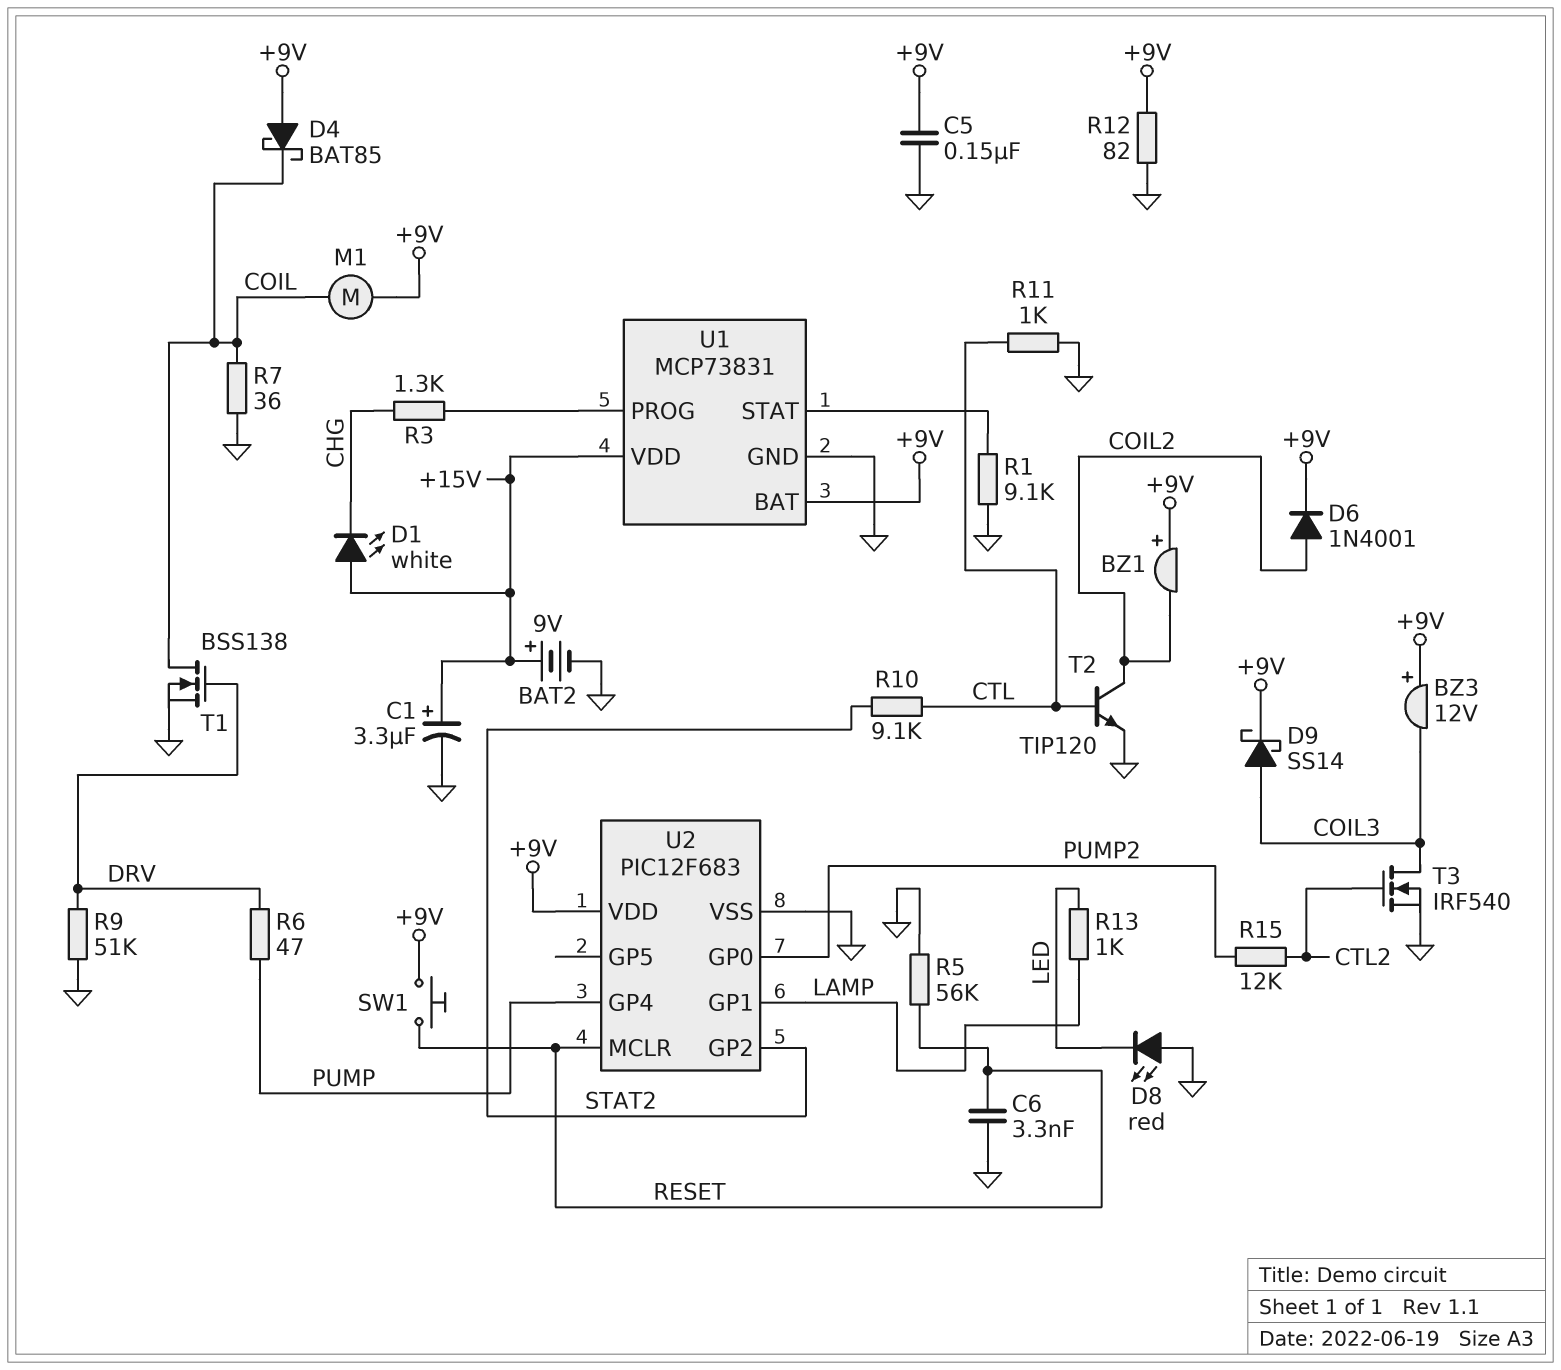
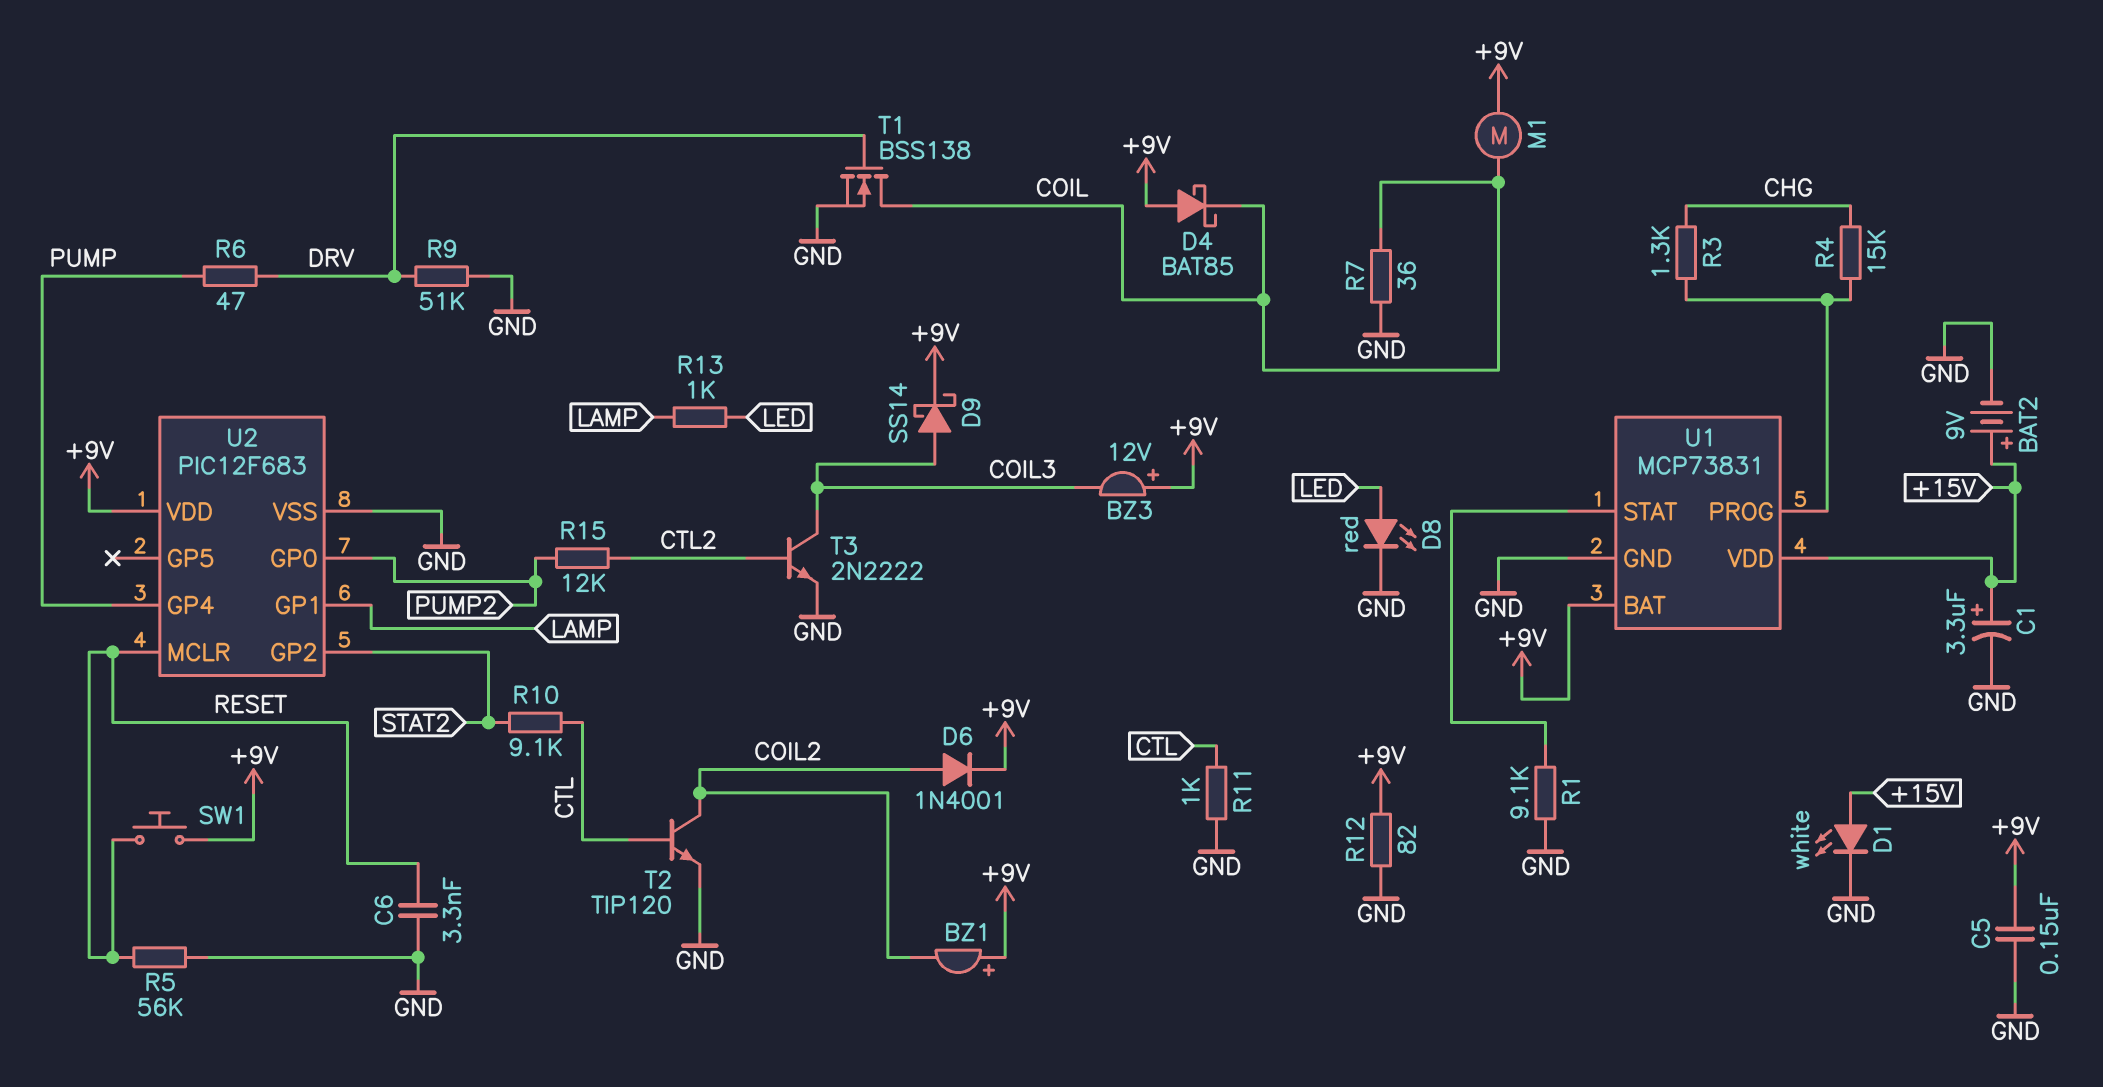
D1: LED white (A +15V, K CHG) -> LED white (A +15V, K GND)
D8: LED red (A GND, K LED) -> LED red (A LED, K GND)
R4: none -> 15k (CHG, U1/PROG)
T3: NMOS IRF540 (G CTL2, D COIL3, S GND) -> NPN 2N2222 (B CTL2, C COIL3, E GND)

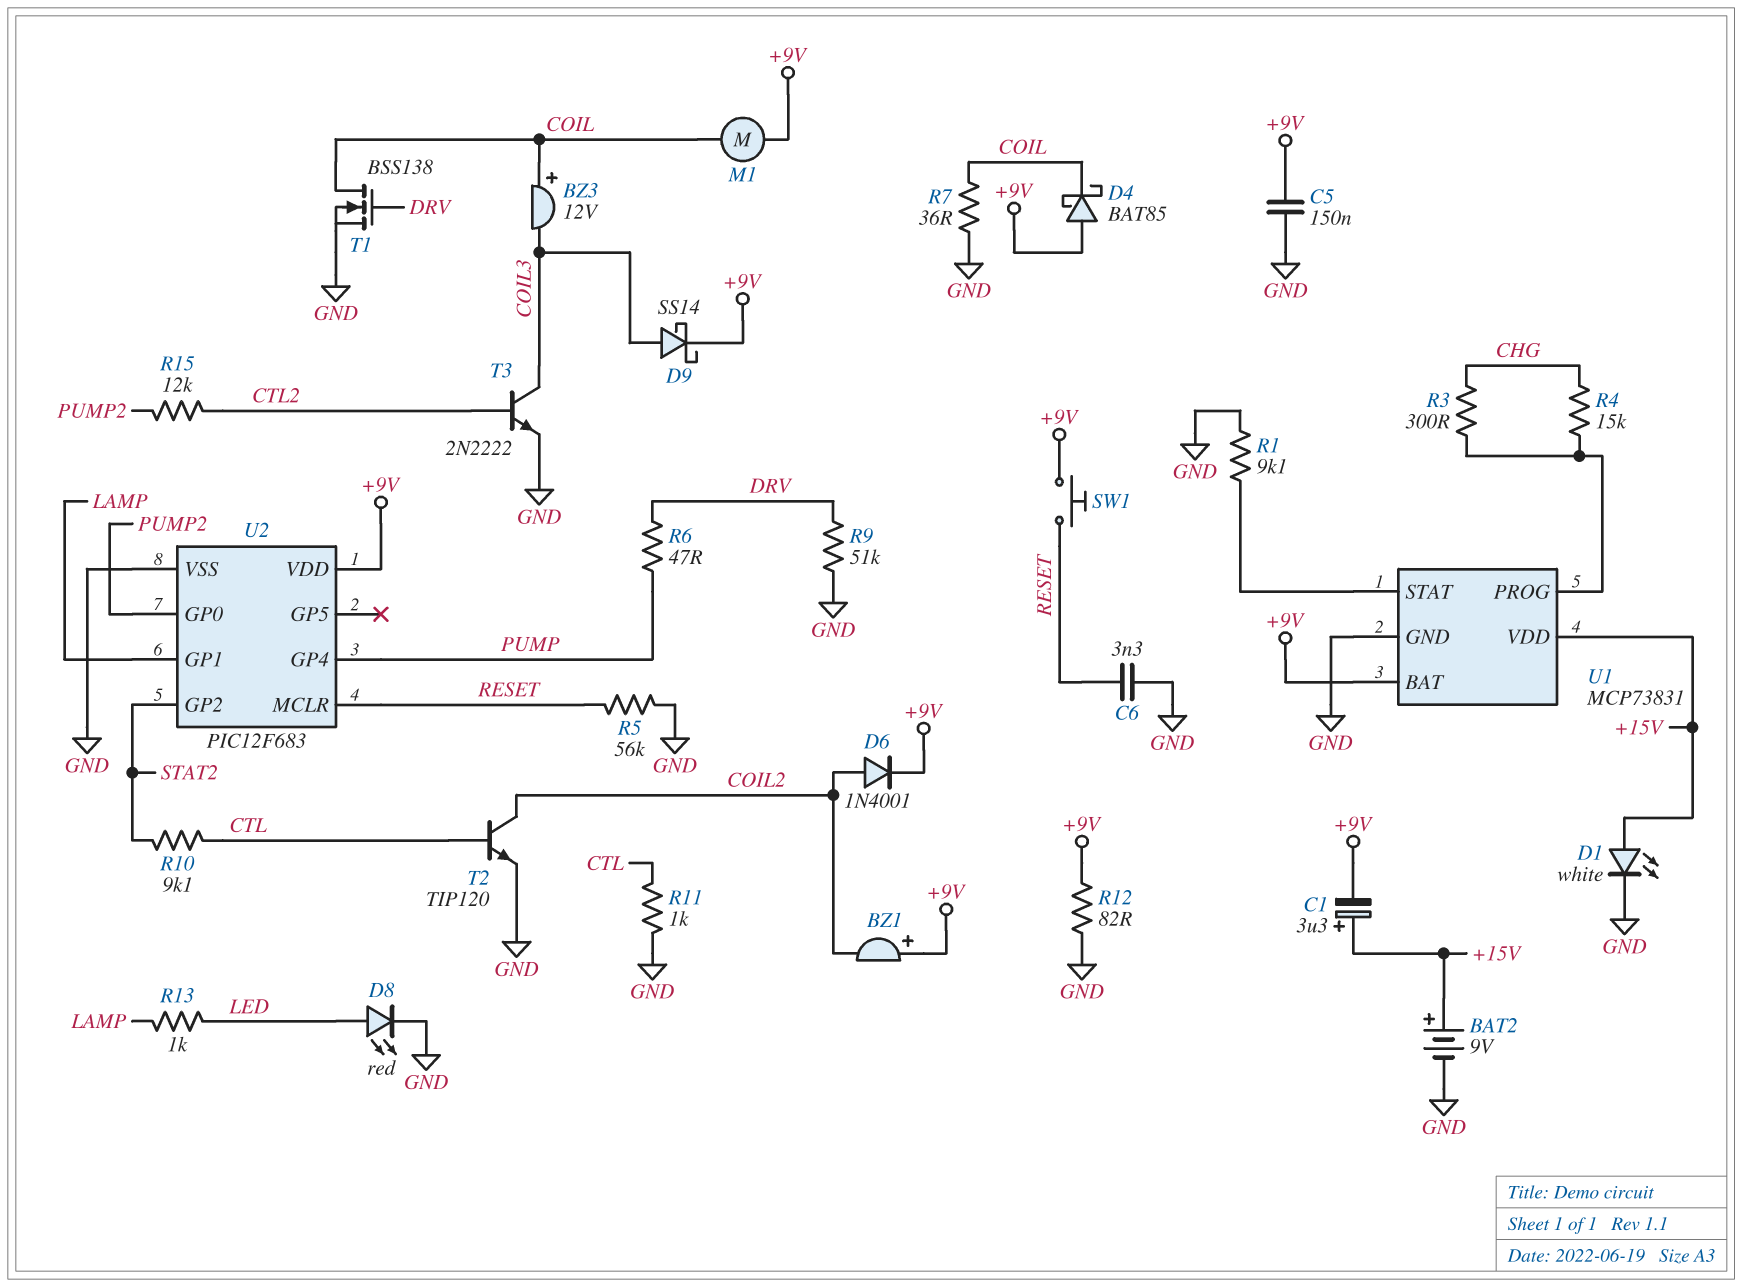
BZ3: buzzer 12V (plus +9V, minus COIL3) -> buzzer 12V (plus COIL, minus COIL3)
C1: 3.3uF (plus +15V, minus GND) -> 3.3uF (plus +15V, minus +9V)
R3: 1.3k (CHG, U1/PROG) -> 300 (CHG, U1/PROG)

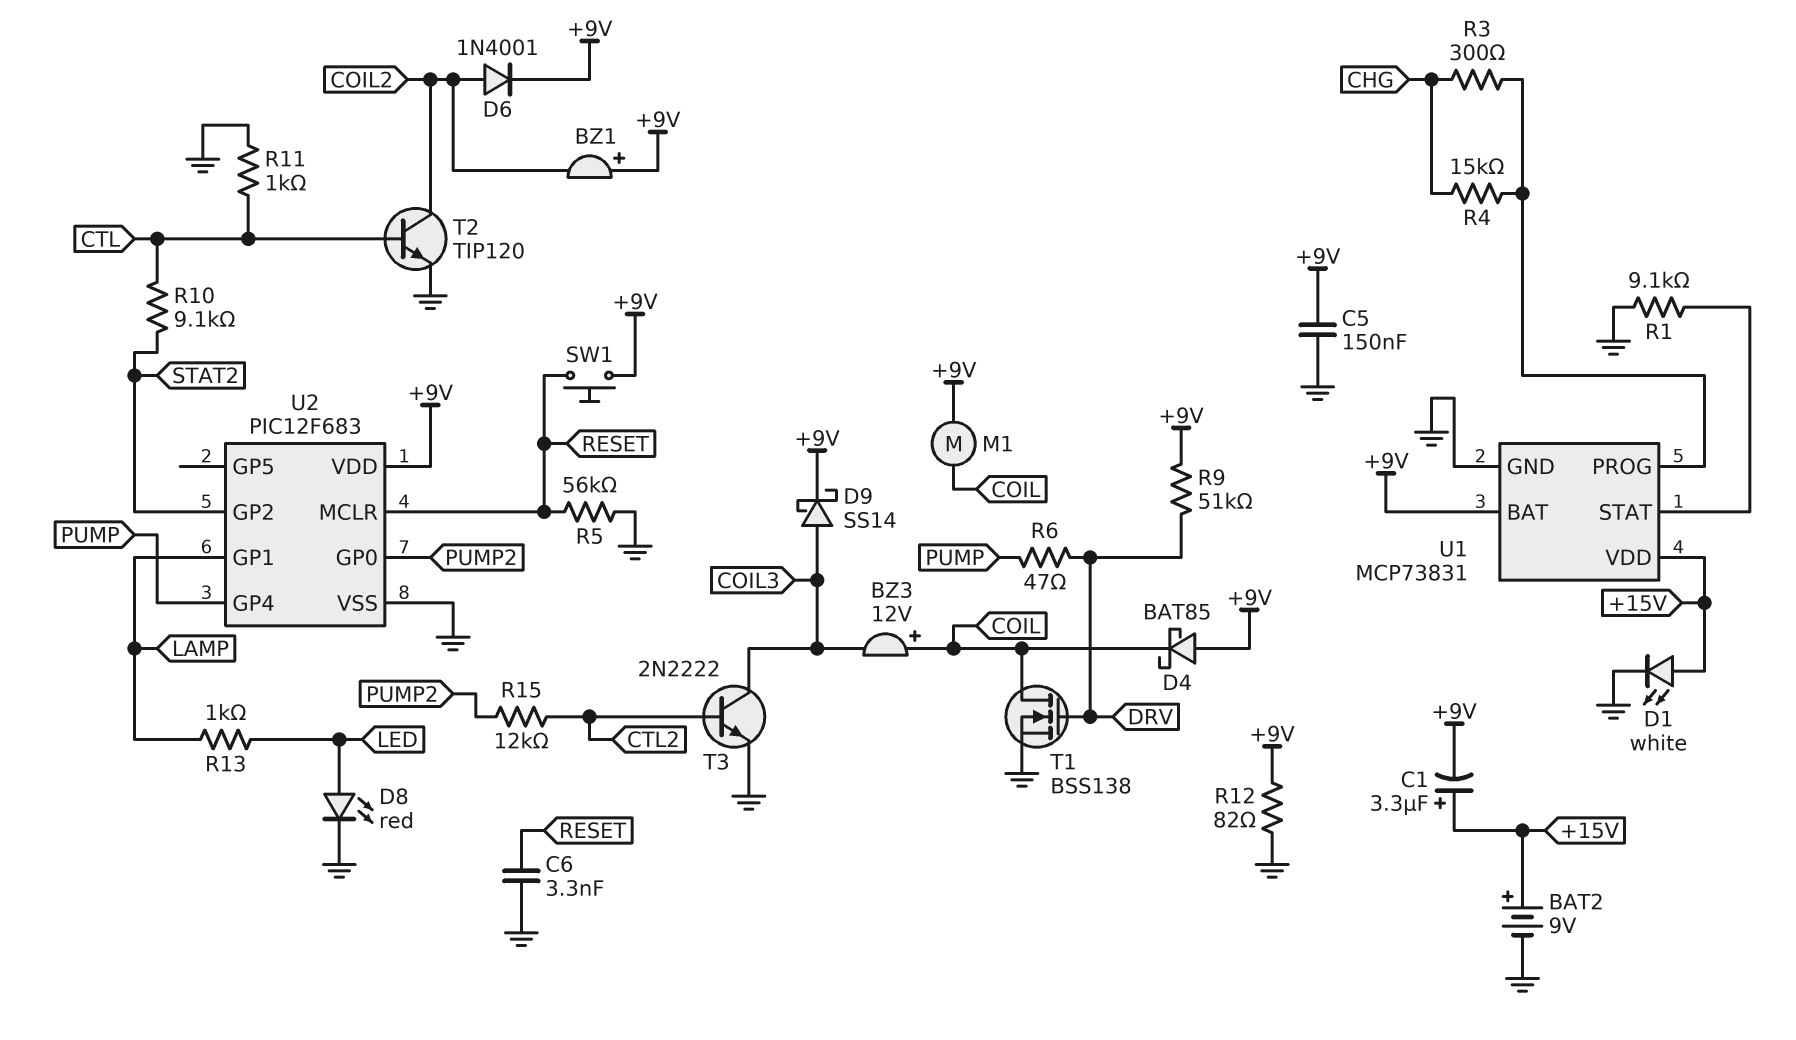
R7: 36 (COIL, GND) -> none
R9: 51k (DRV, GND) -> 51k (+9V, DRV)

